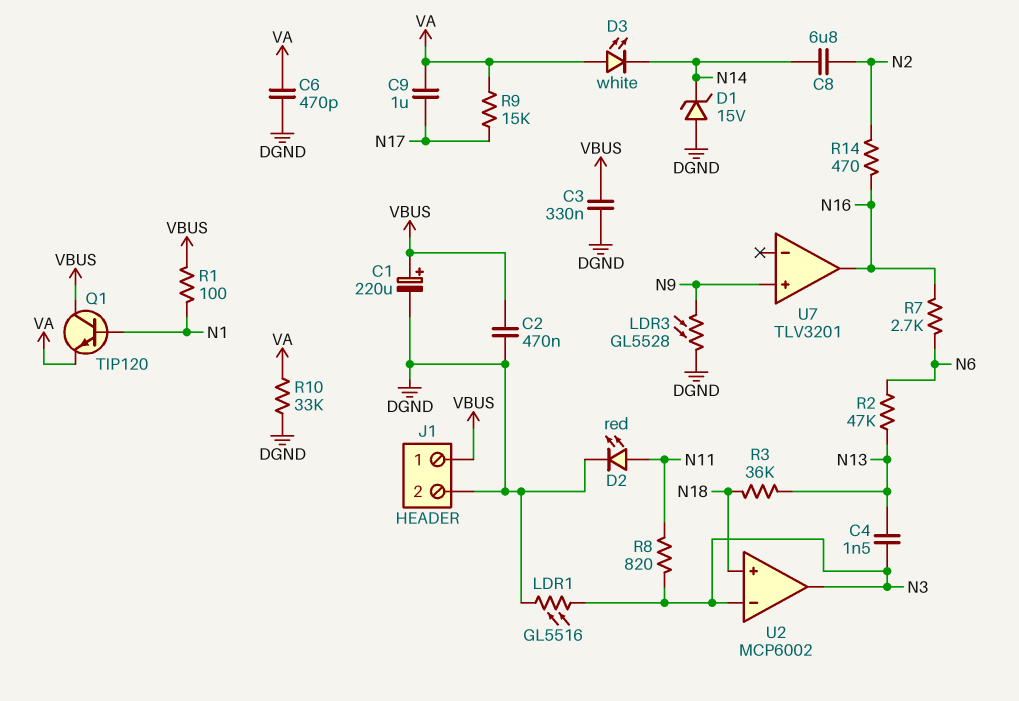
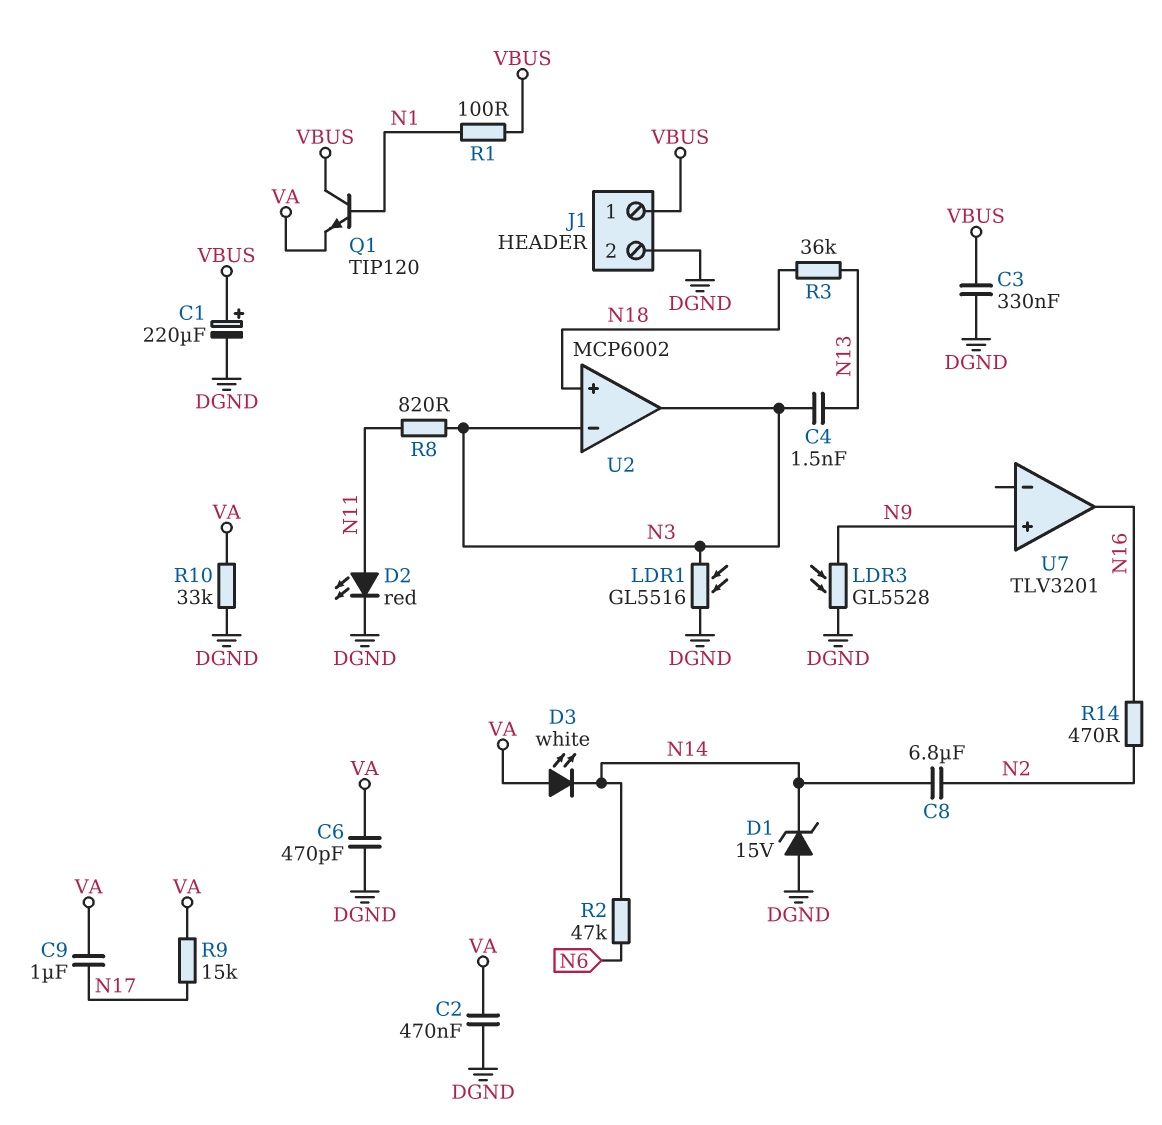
C2: 470nF (DGND, VBUS) -> 470nF (DGND, VA)
R2: 47k (N6, N13) -> 47k (N6, N14)
R7: 2.7k (N6, N16) -> none

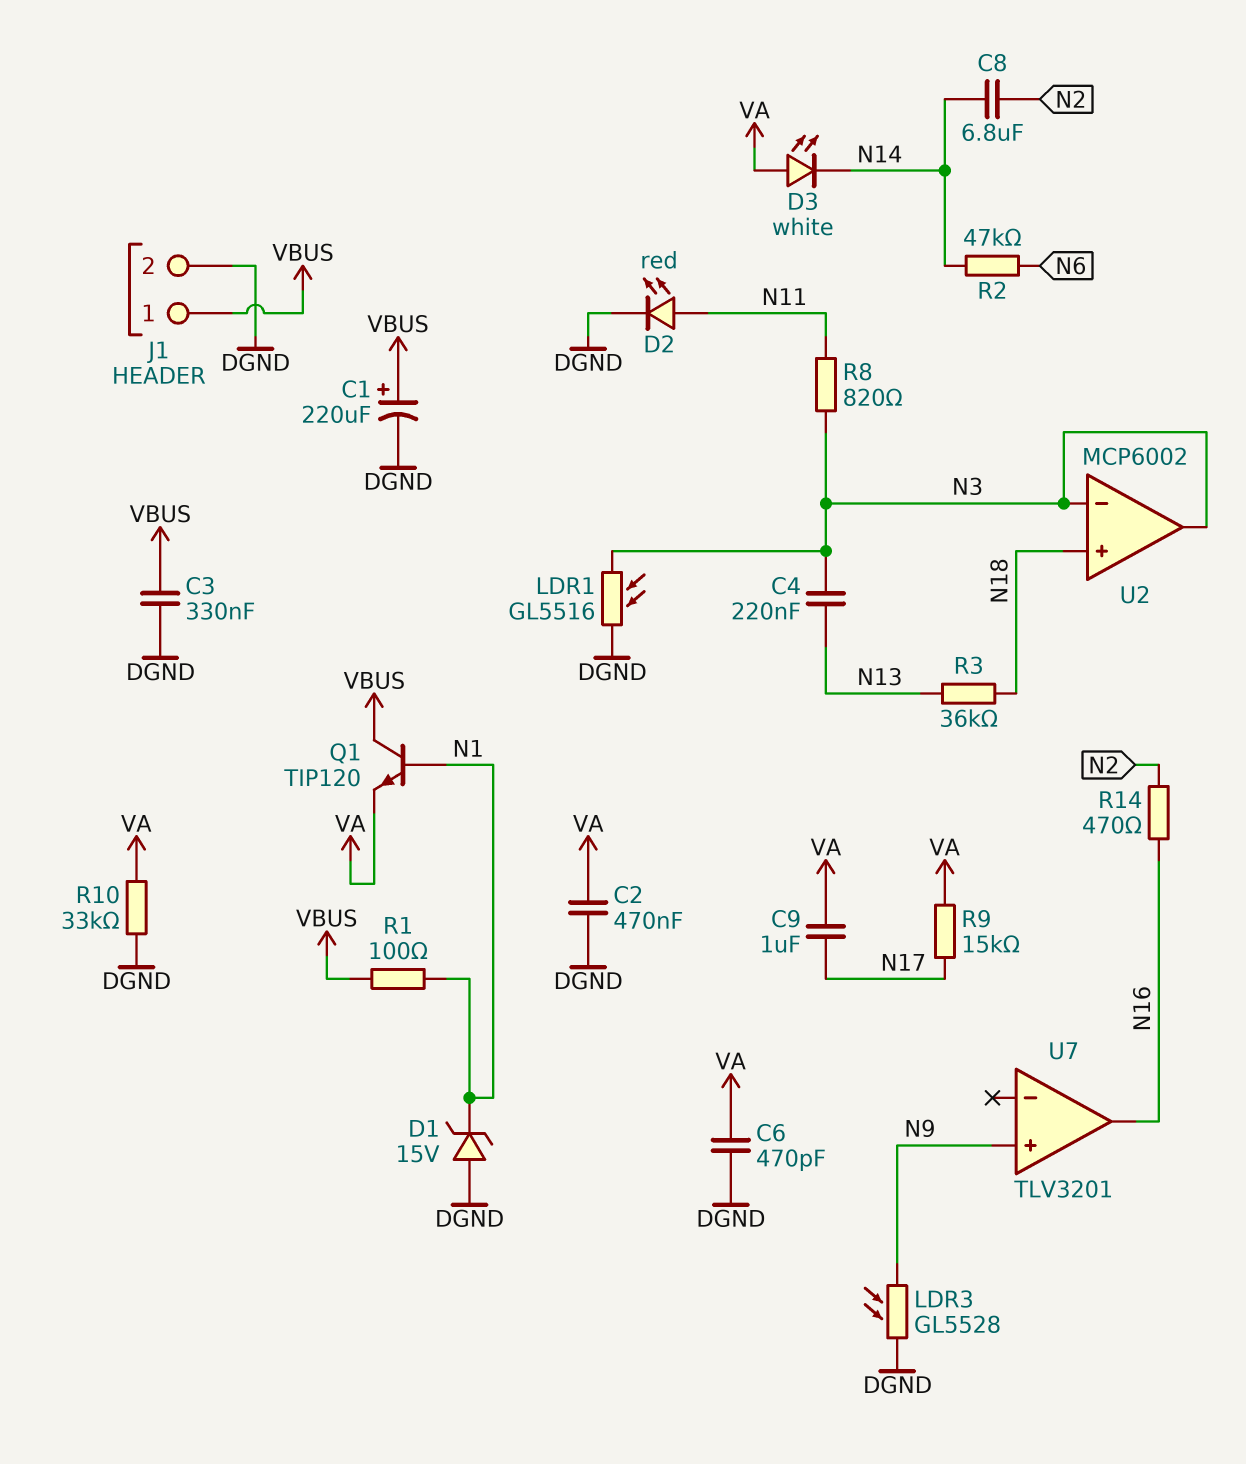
C4: 1.5nF (N3, N13) -> 220nF (N3, N13)
D1: zener 15V (A DGND, K N14) -> zener 15V (A DGND, K N1)

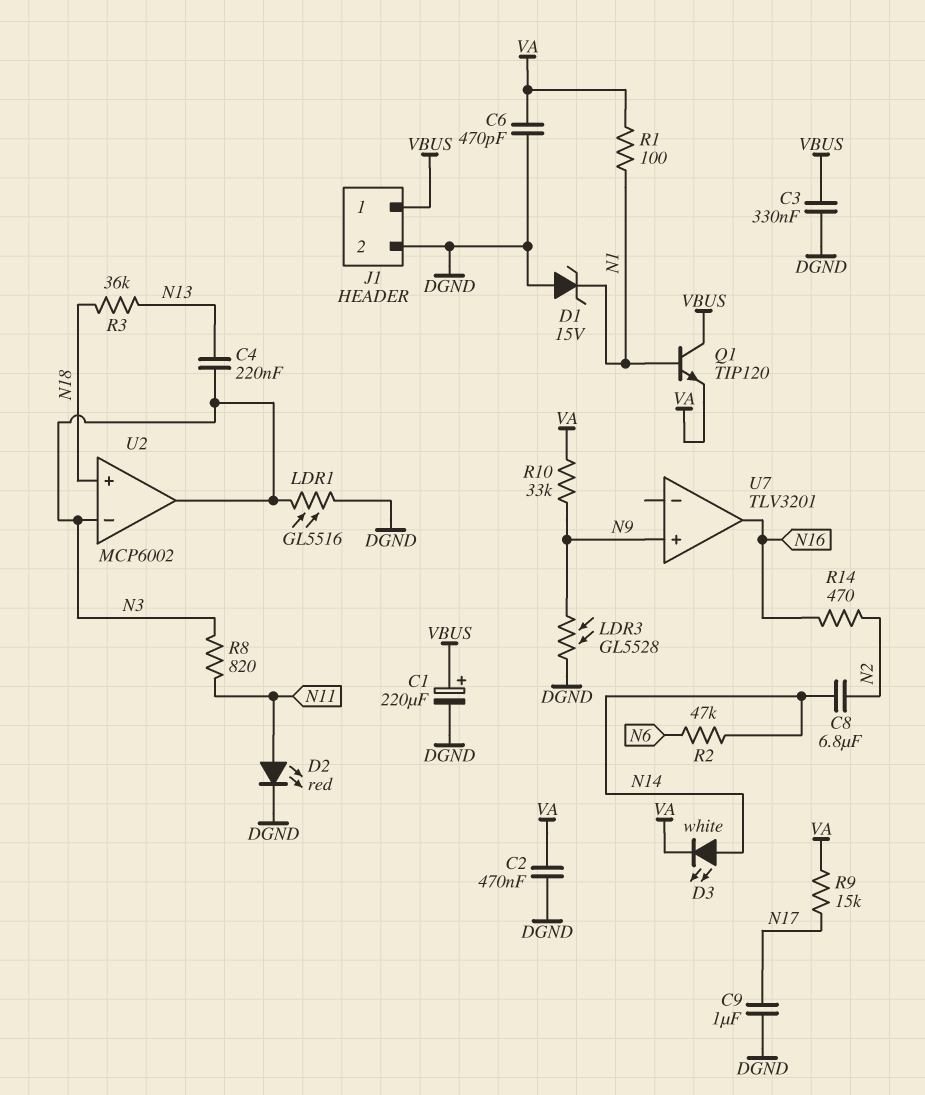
C9: 1uF (N17, VA) -> 1uF (DGND, N17)
D3: LED white (A VA, K N14) -> LED white (A N14, K VA)
R1: 100 (N1, VBUS) -> 100 (N1, VA)
R10: 33k (DGND, VA) -> 33k (N9, VA)

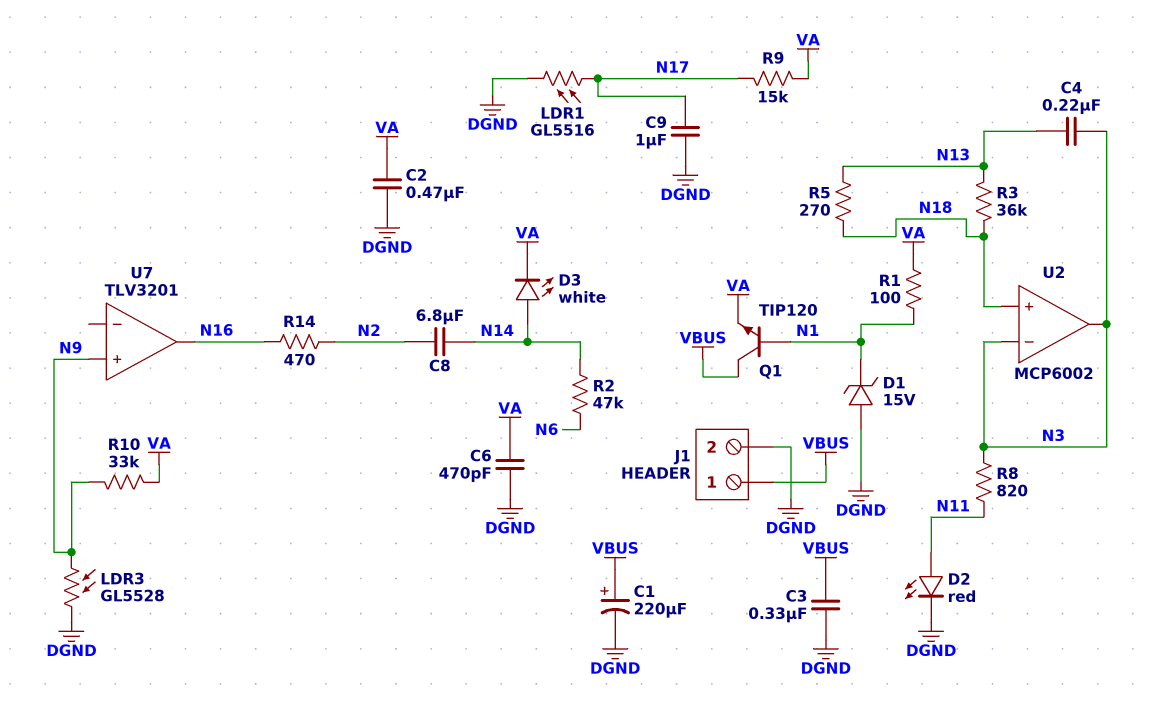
LDR1: GL5516 (DGND, N3) -> GL5516 (DGND, N17)
R5: none -> 270 (N13, N18)

